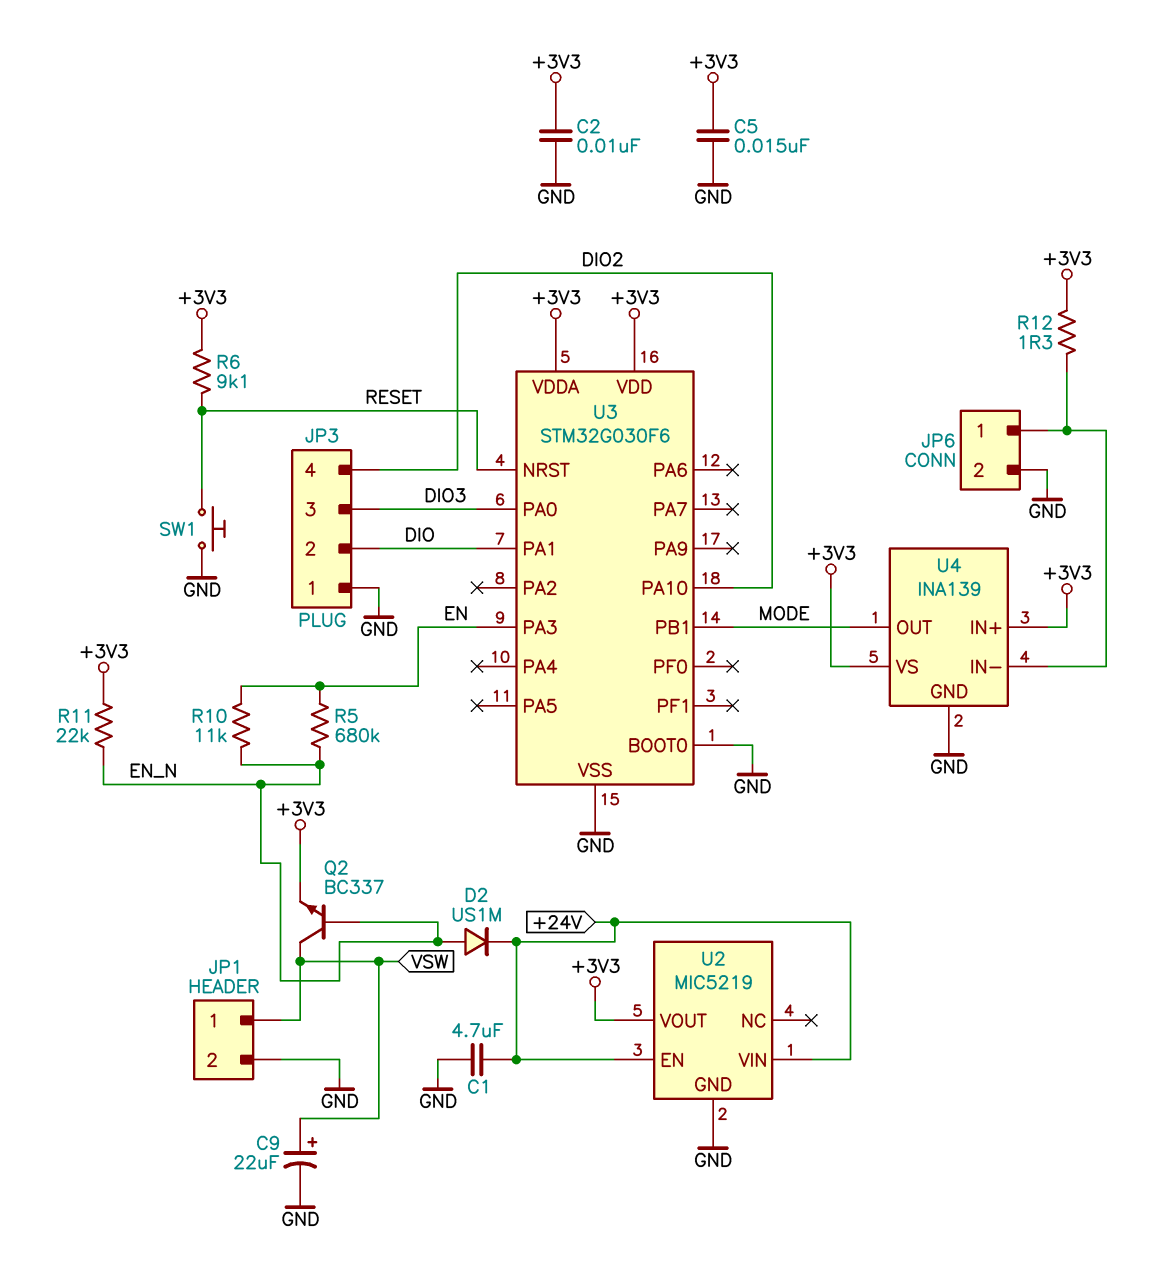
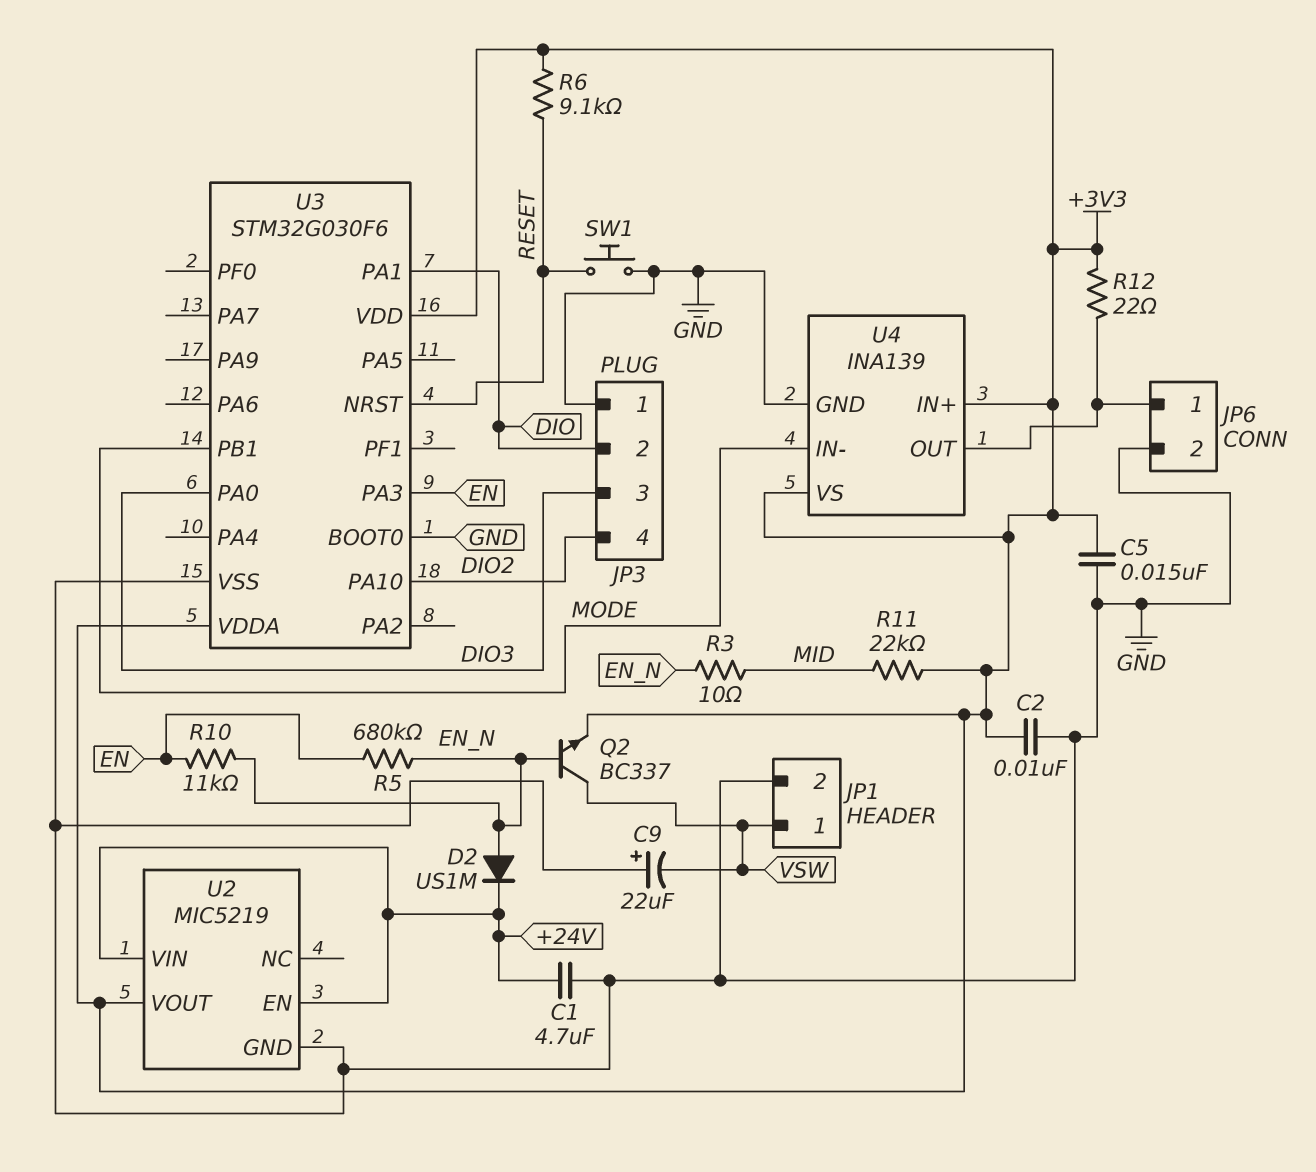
C9: 22uF (plus VSW, minus GND) -> 22uF (plus GND, minus VSW)
R3: none -> 10 (EN_N, MID)
R11: 22k (+3V3, EN_N) -> 22k (+3V3, MID)
R12: 1.3 (+3V3, JP6/1) -> 22 (+3V3, JP6/1)
U4 pin IN-: JP6/1 -> MODE
U4 pin OUT: MODE -> JP6/1

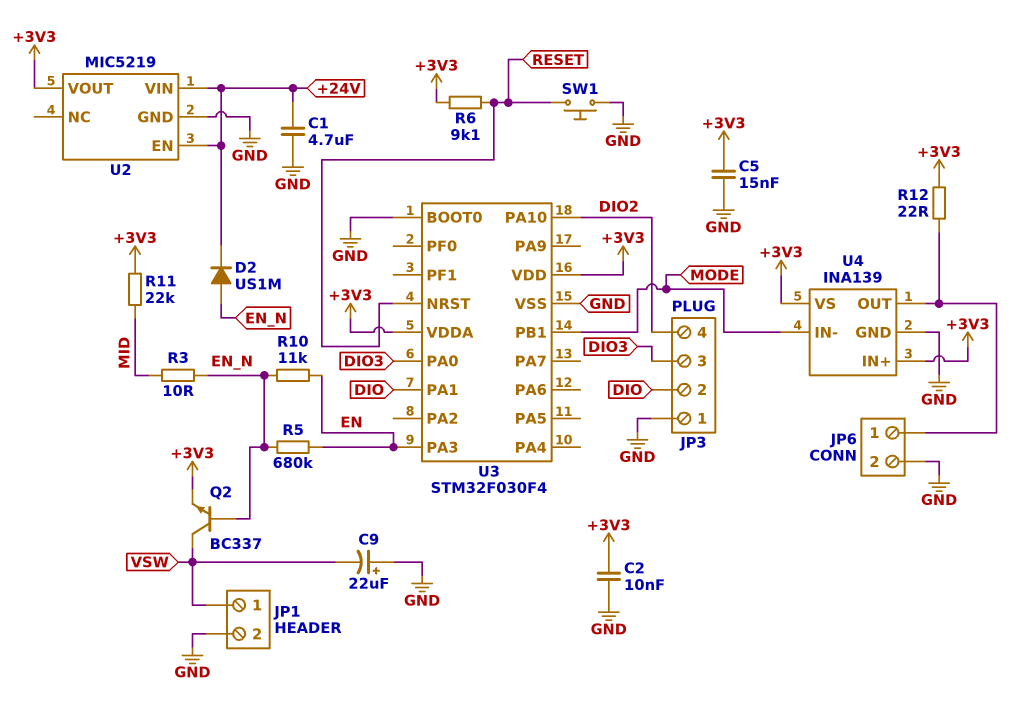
U3: STM32G030F6 -> STM32F030F4

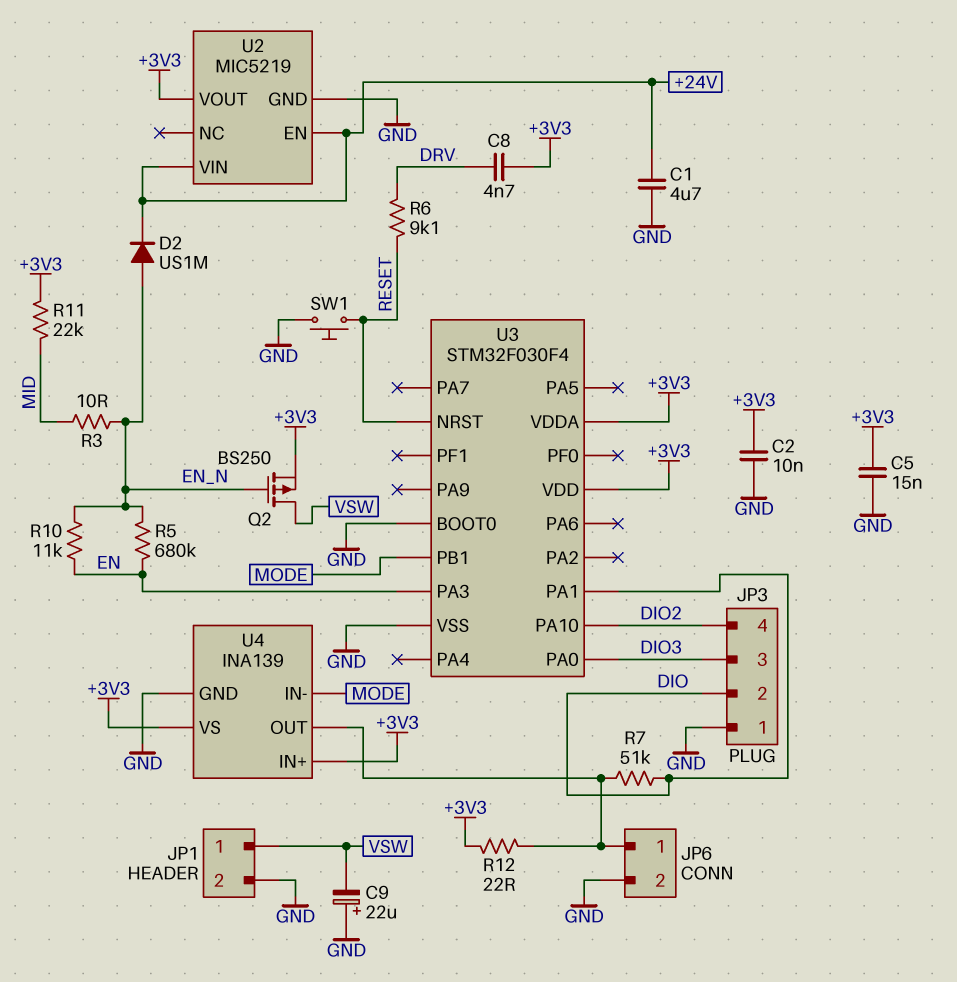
C8: none -> 4.7nF (+3V3, DRV)
Q2: NPN BC337 (B EN_N, C VSW, E +3V3) -> PMOS BS250 (G EN_N, D VSW, S +3V3)
R6: 9.1k (+3V3, RESET) -> 9.1k (DRV, RESET)
R7: none -> 51k (DIO, JP6/1)

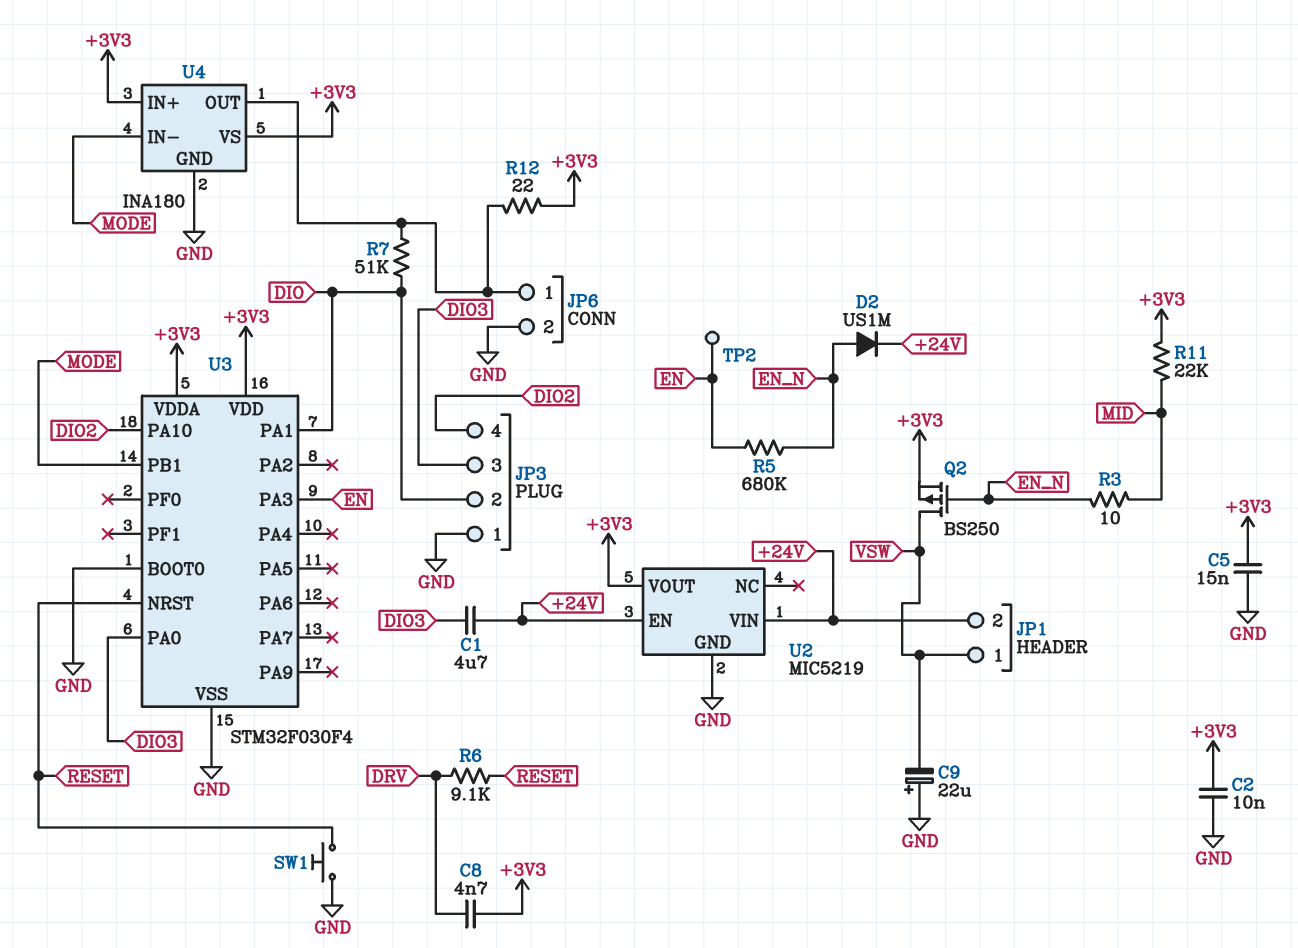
C1: 4.7uF (+24V, GND) -> 4.7uF (+24V, DIO3)
JP1 pin 2: GND -> +24V
R10: 11k (EN, EN_N) -> none
TP2: none -> test point (EN)
U4: INA139 -> INA180

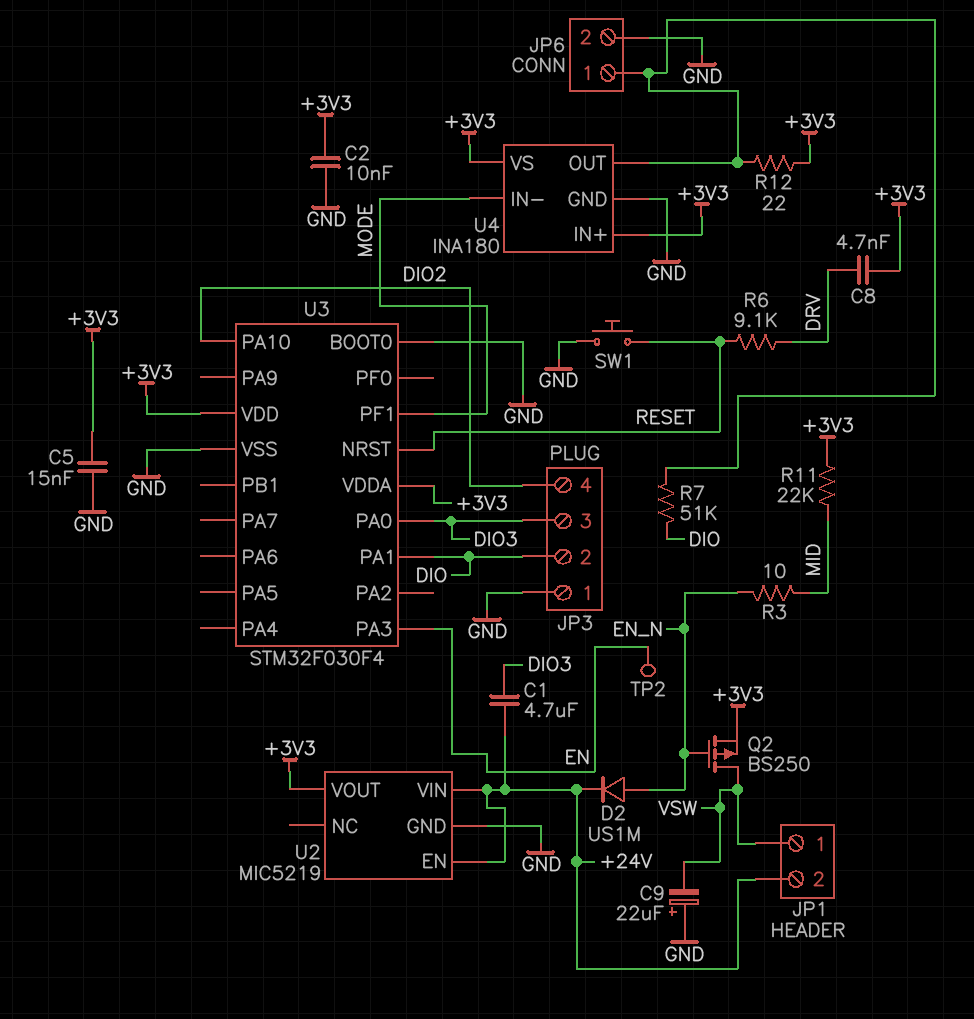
R5: 680k (EN, EN_N) -> none
U3 pin PB1: MODE -> none
U3 pin PF1: none -> MODE

